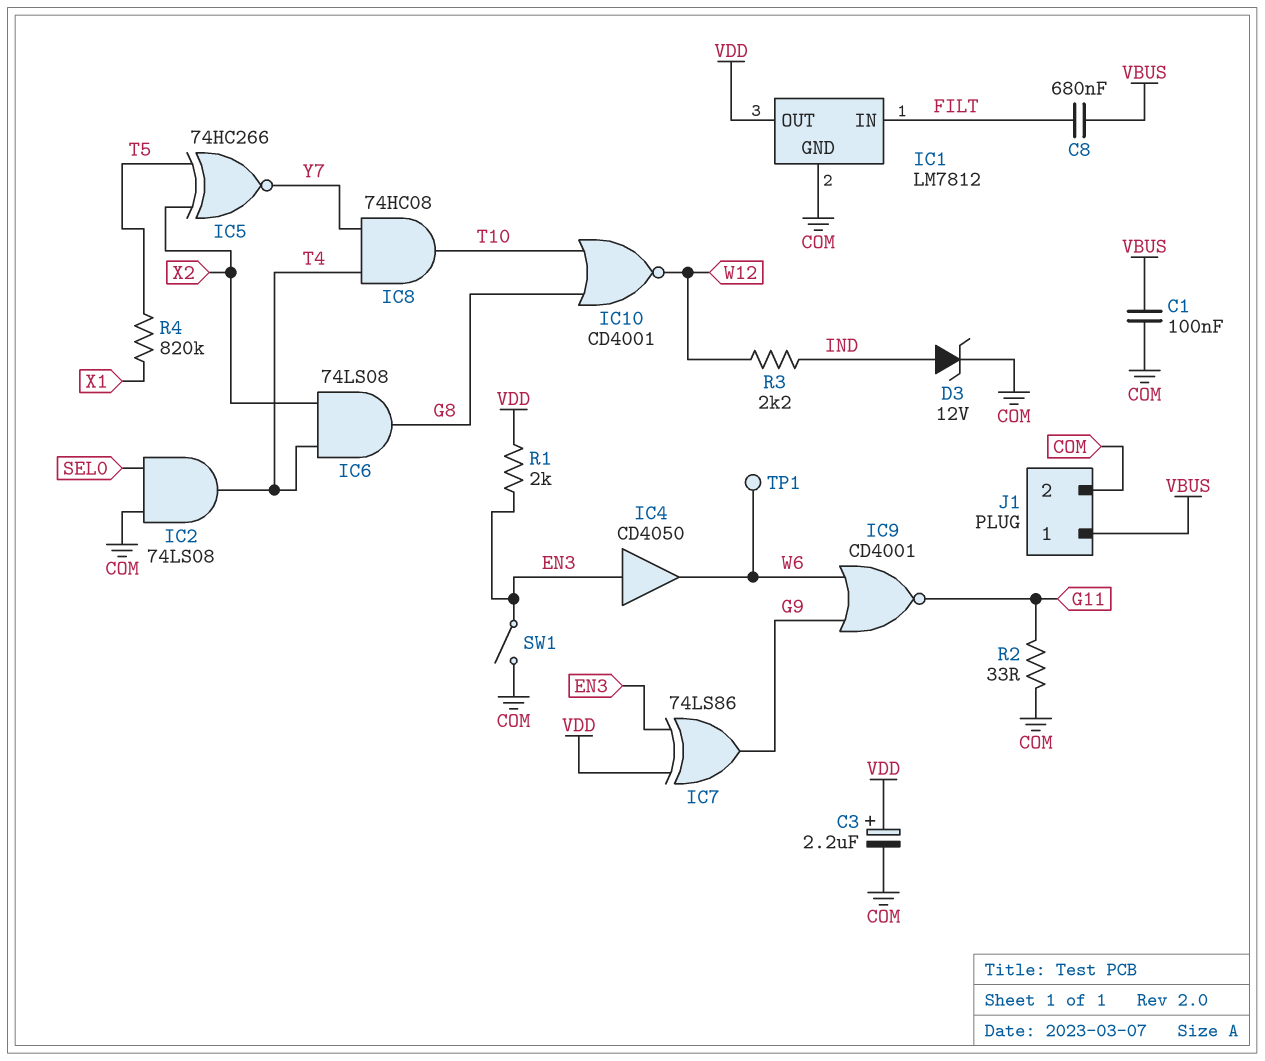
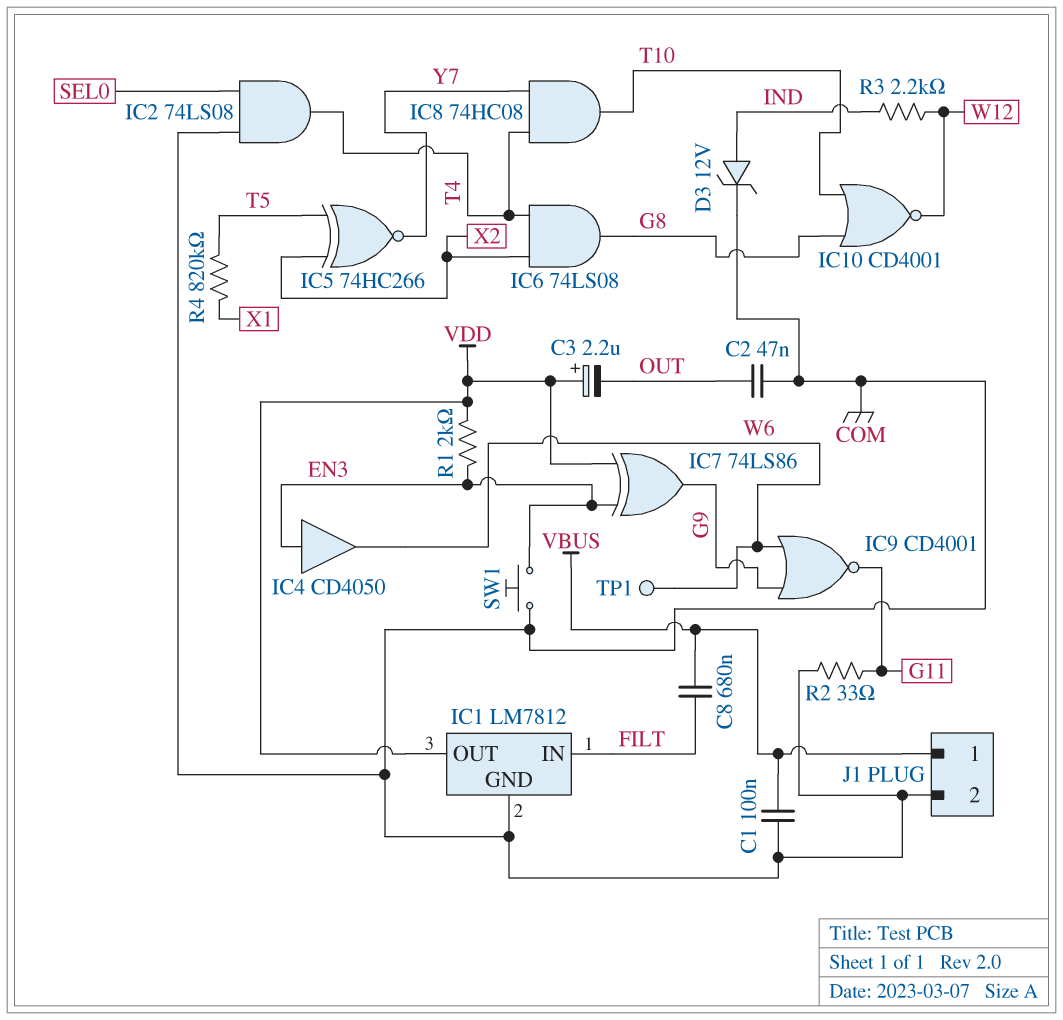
C2: none -> 47nF (COM, OUT)
C3: 2.2uF (plus VDD, minus COM) -> 2.2uF (plus VDD, minus OUT)
SW1: switch (COM, EN3) -> button (COM, EN3)

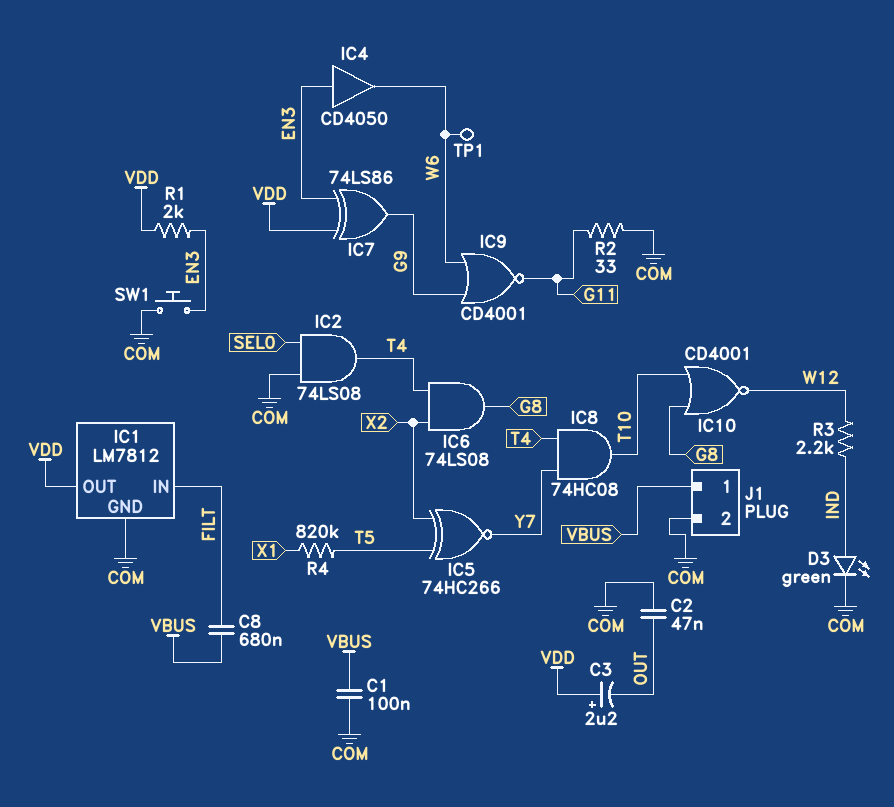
D3: zener 12V (A IND, K COM) -> LED green (A IND, K COM)

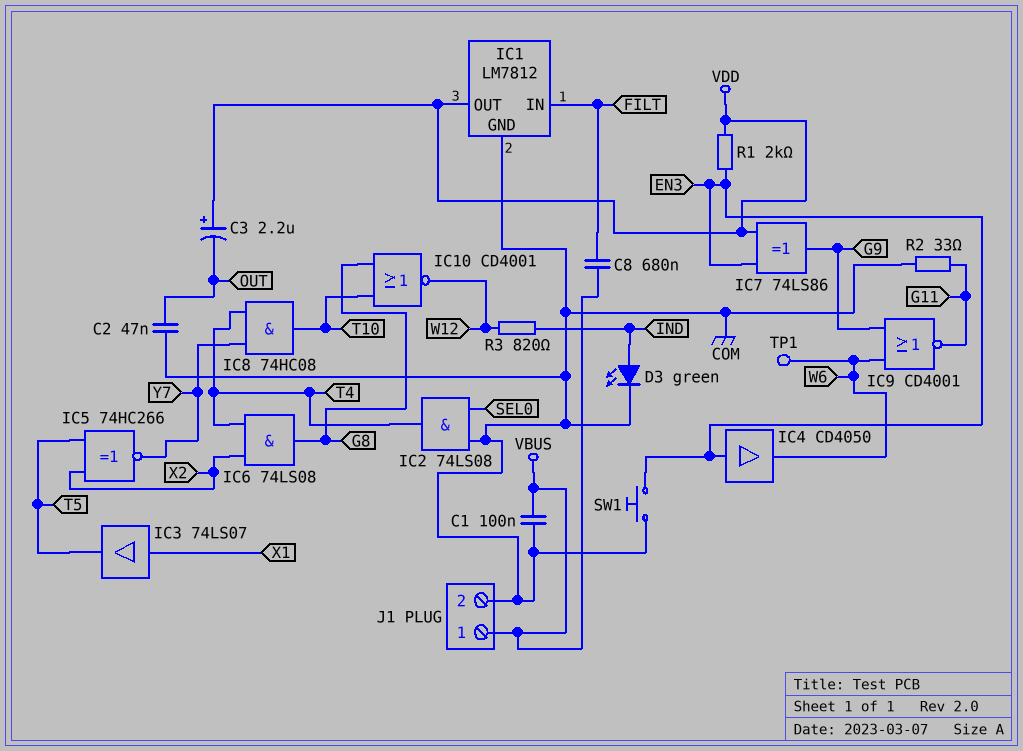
IC3: none -> buffer 74LS07 (in X1, out T5)
R3: 2.2k (IND, W12) -> 820 (IND, W12)
R4: 820k (T5, X1) -> none

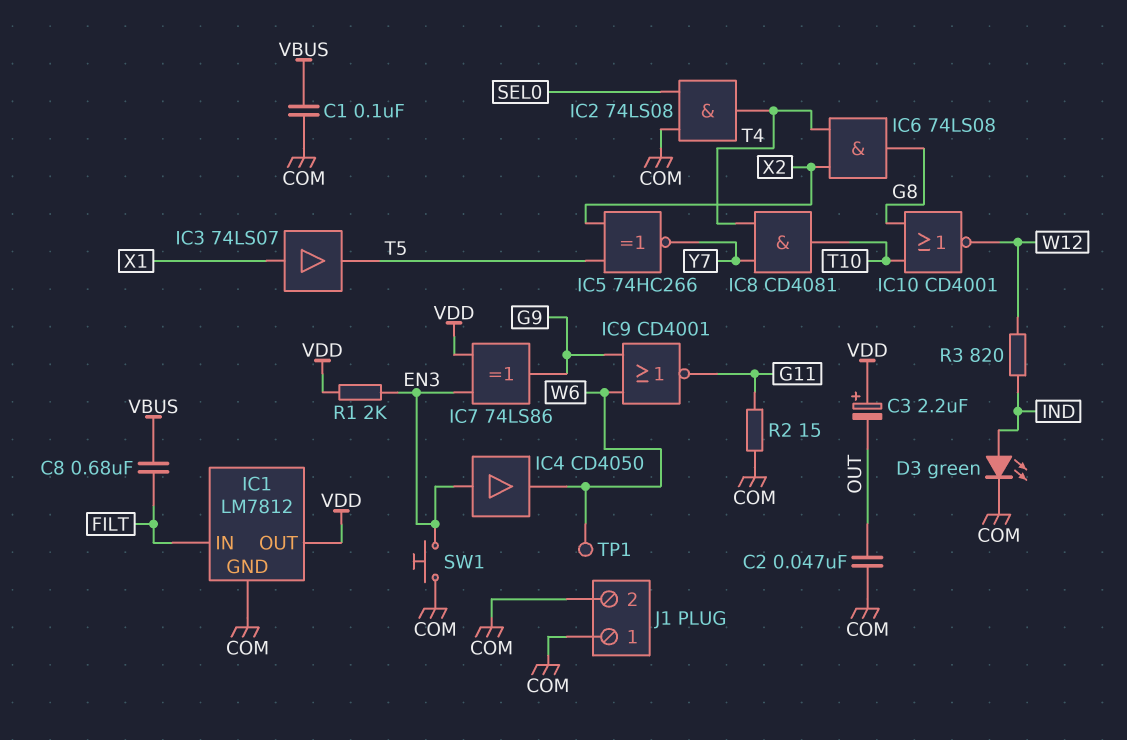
IC8: AND 74HC08 (in T4, in Y7, out T10) -> AND CD4081 (in T4, in Y7, out T10)
J1 pin 1: VBUS -> COM
R2: 33 (COM, G11) -> 15 (COM, G11)

